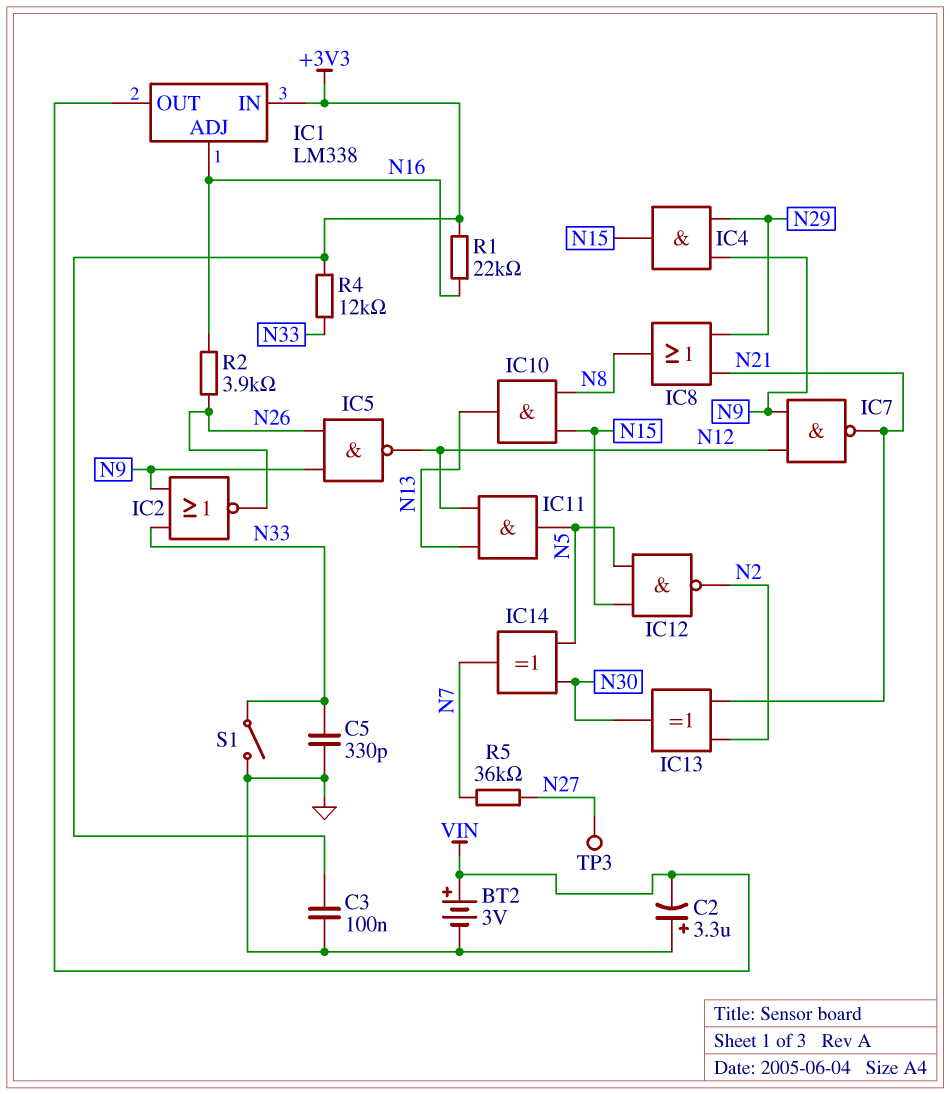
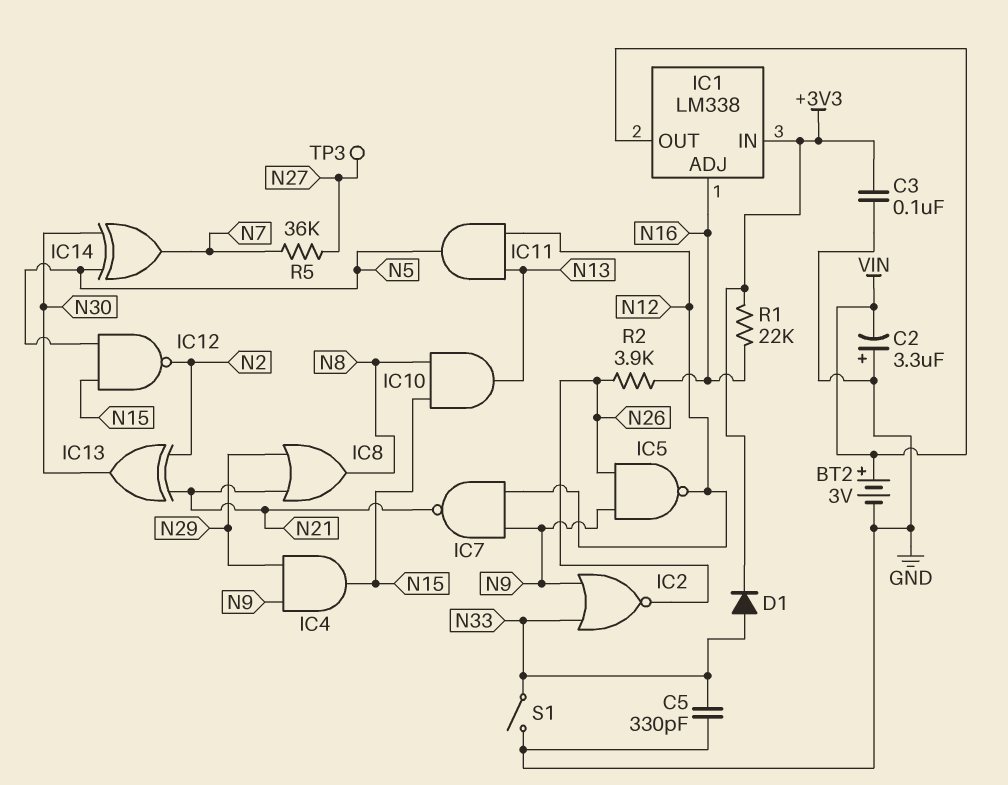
D1: none -> diode (A N33, K +3V3)
R4: 12k (+3V3, N33) -> none

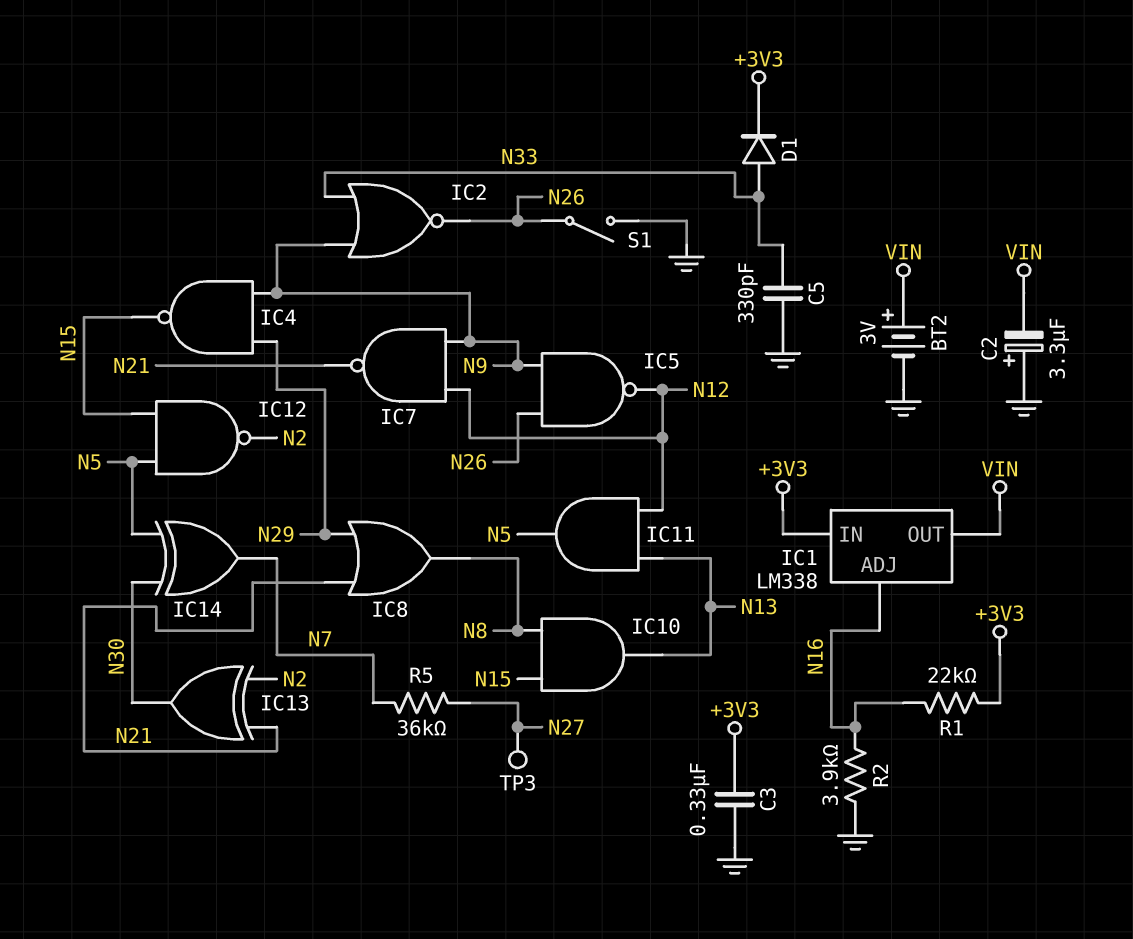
C3: 100nF (+3V3, GND) -> 330nF (+3V3, GND)
IC4: AND (in N9, in N29, out N15) -> NAND (in N9, in N29, out N15)
R2: 3.9k (N16, N26) -> 3.9k (GND, N16)
S1: switch (GND, N33) -> switch (GND, N26)

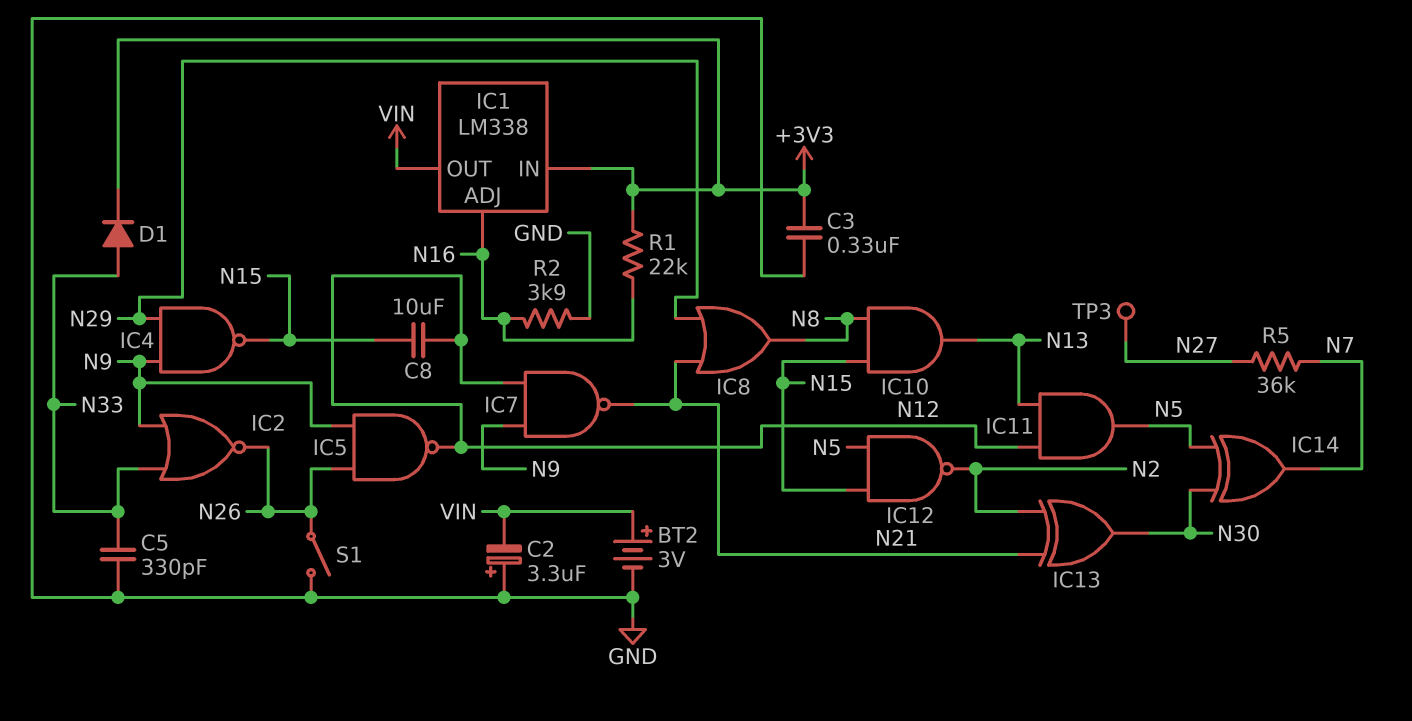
C8: none -> 10uF (N12, N15)

